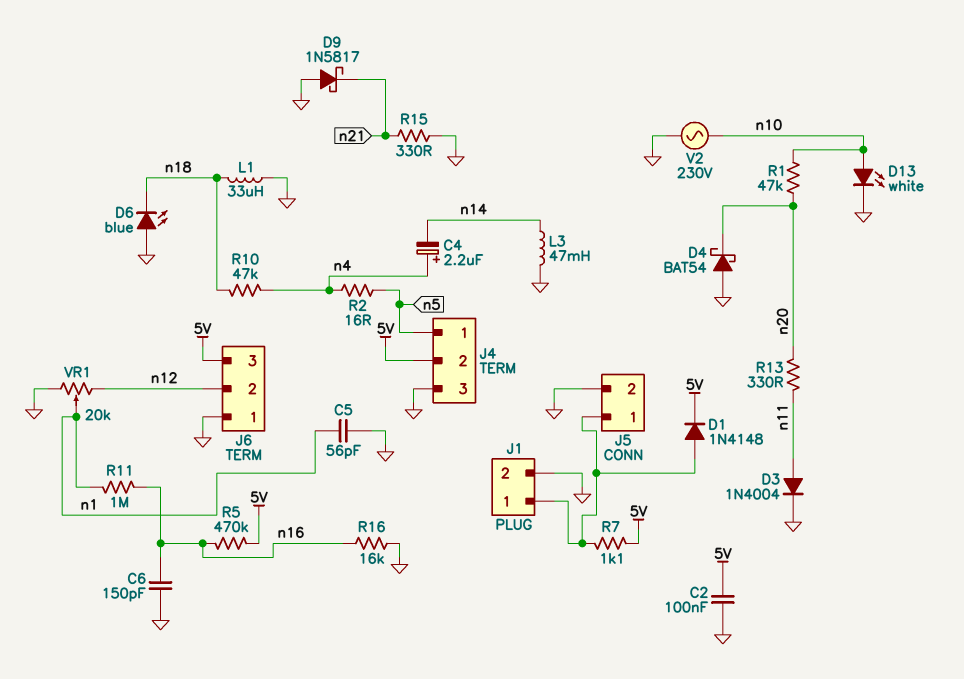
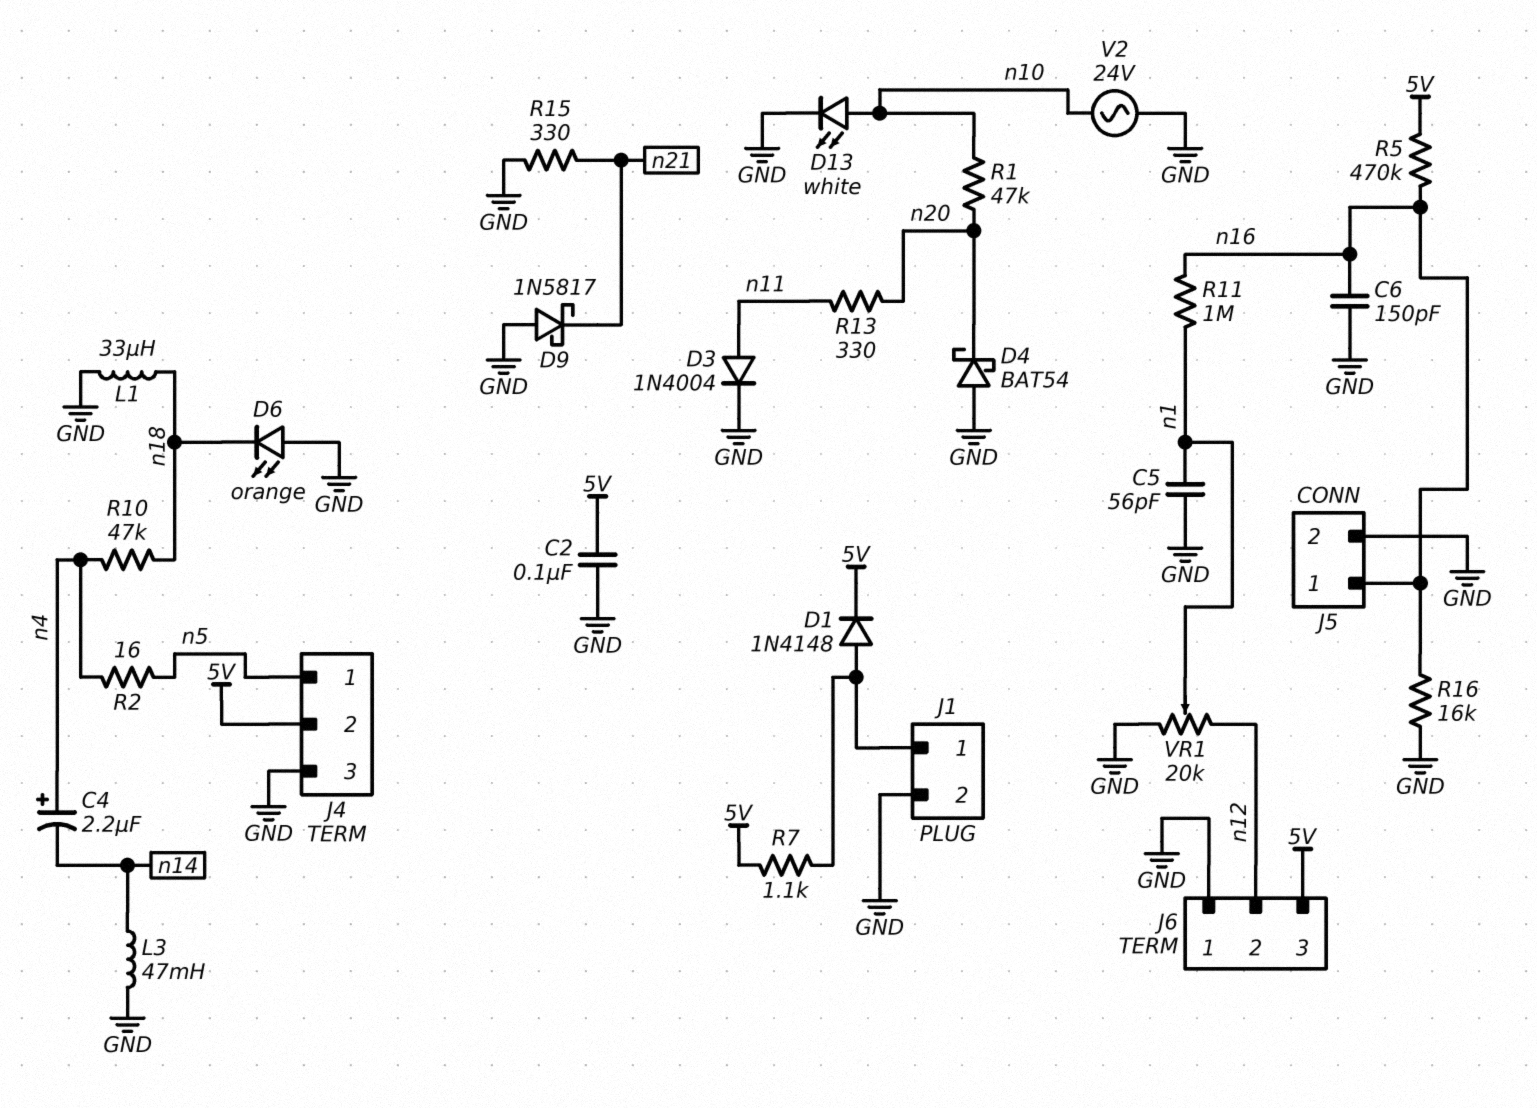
D6: LED blue (A GND, K n18) -> LED orange (A GND, K n18)
J5 pin 1: J1/1 -> n16
V2: AC 230V (GND, n10) -> AC 24V (GND, n10)

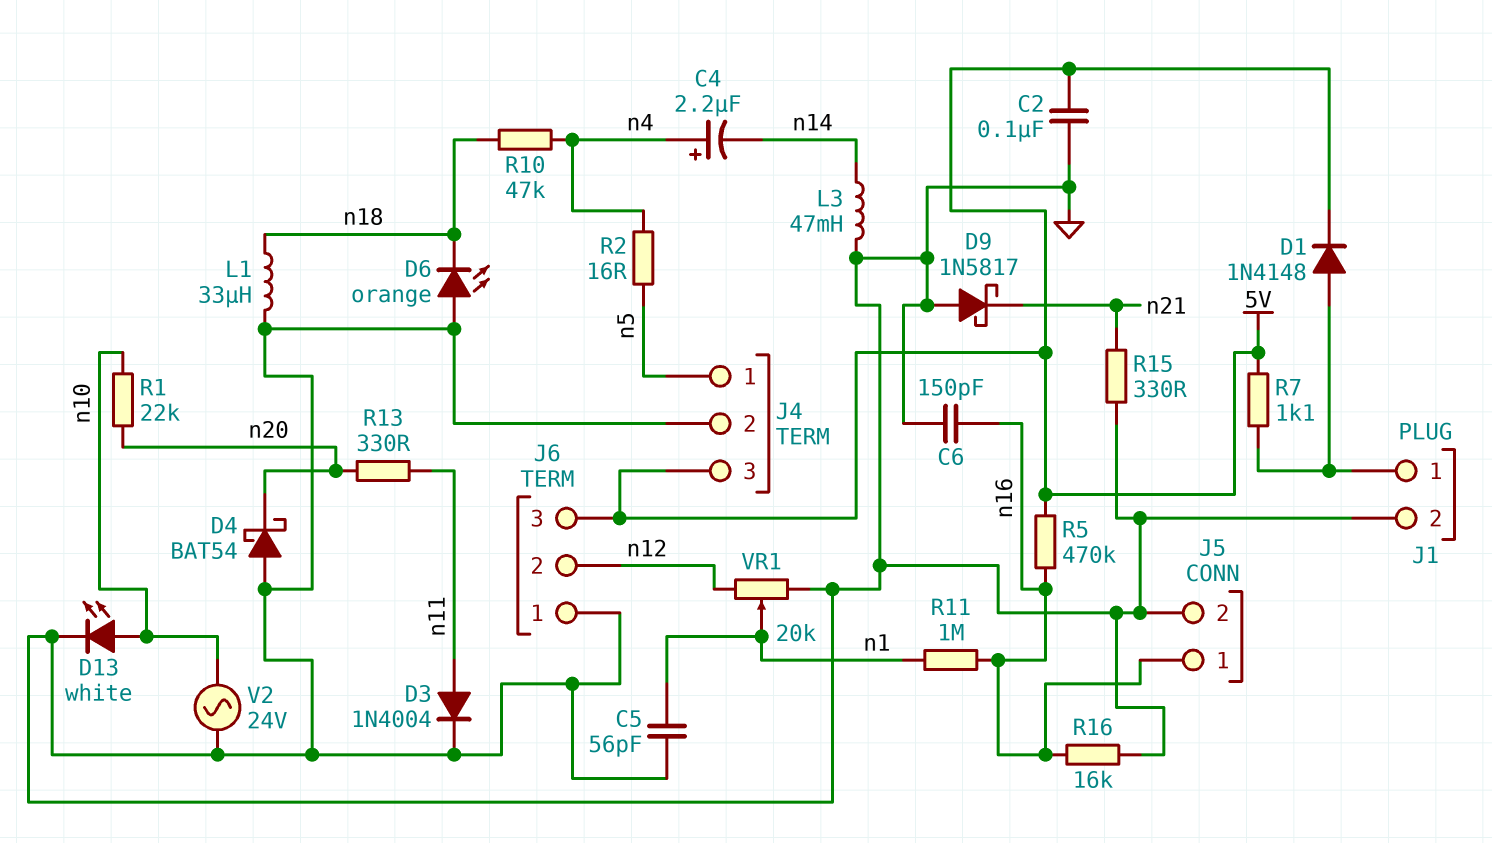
J4 pin 2: 5V -> GND
J4 pin 3: GND -> 5V
R1: 47k (n10, n20) -> 22k (n10, n20)

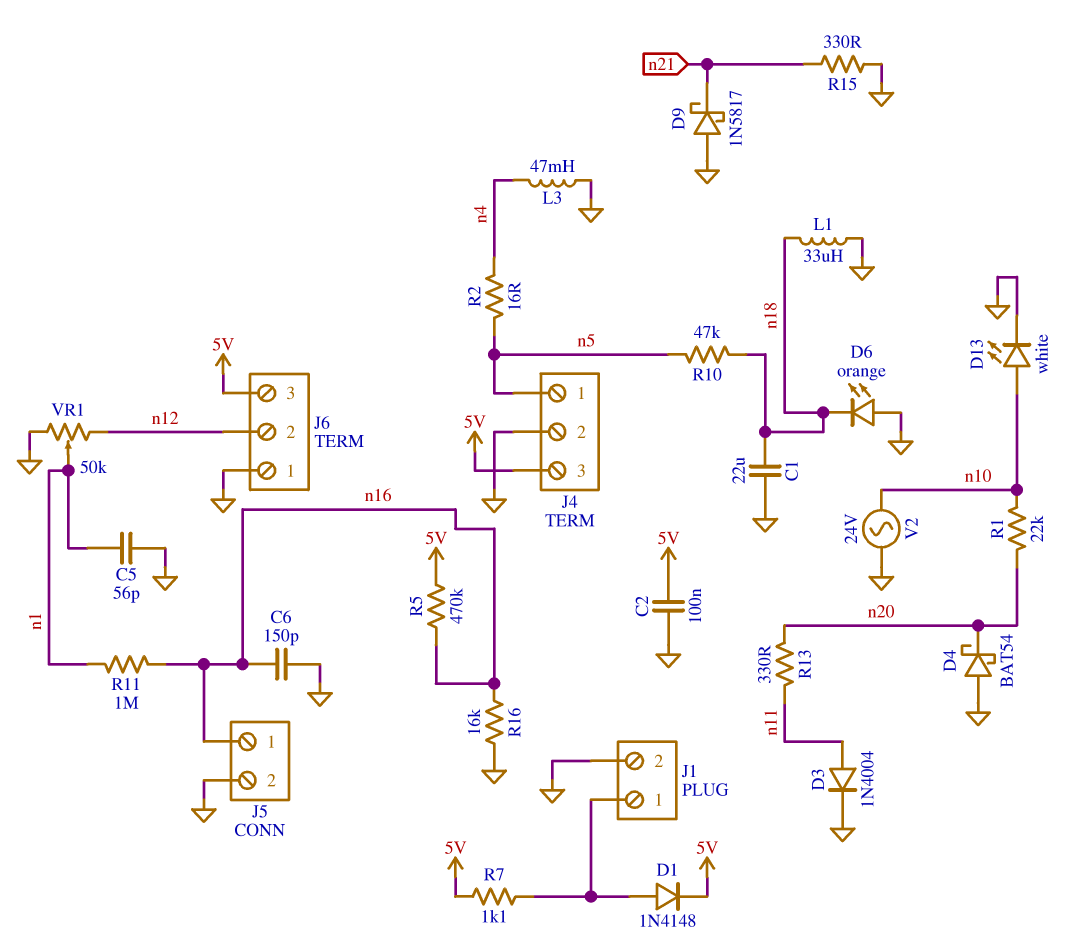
C1: none -> 22uF (GND, n18)
C4: 2.2uF (plus n4, minus n14) -> none
L3: 47mH (GND, n14) -> 47mH (GND, n4)
R10: 47k (n4, n18) -> 47k (n5, n18)
VR1: 20k (GND, n12, wiper n1) -> 50k (GND, n12, wiper n1)

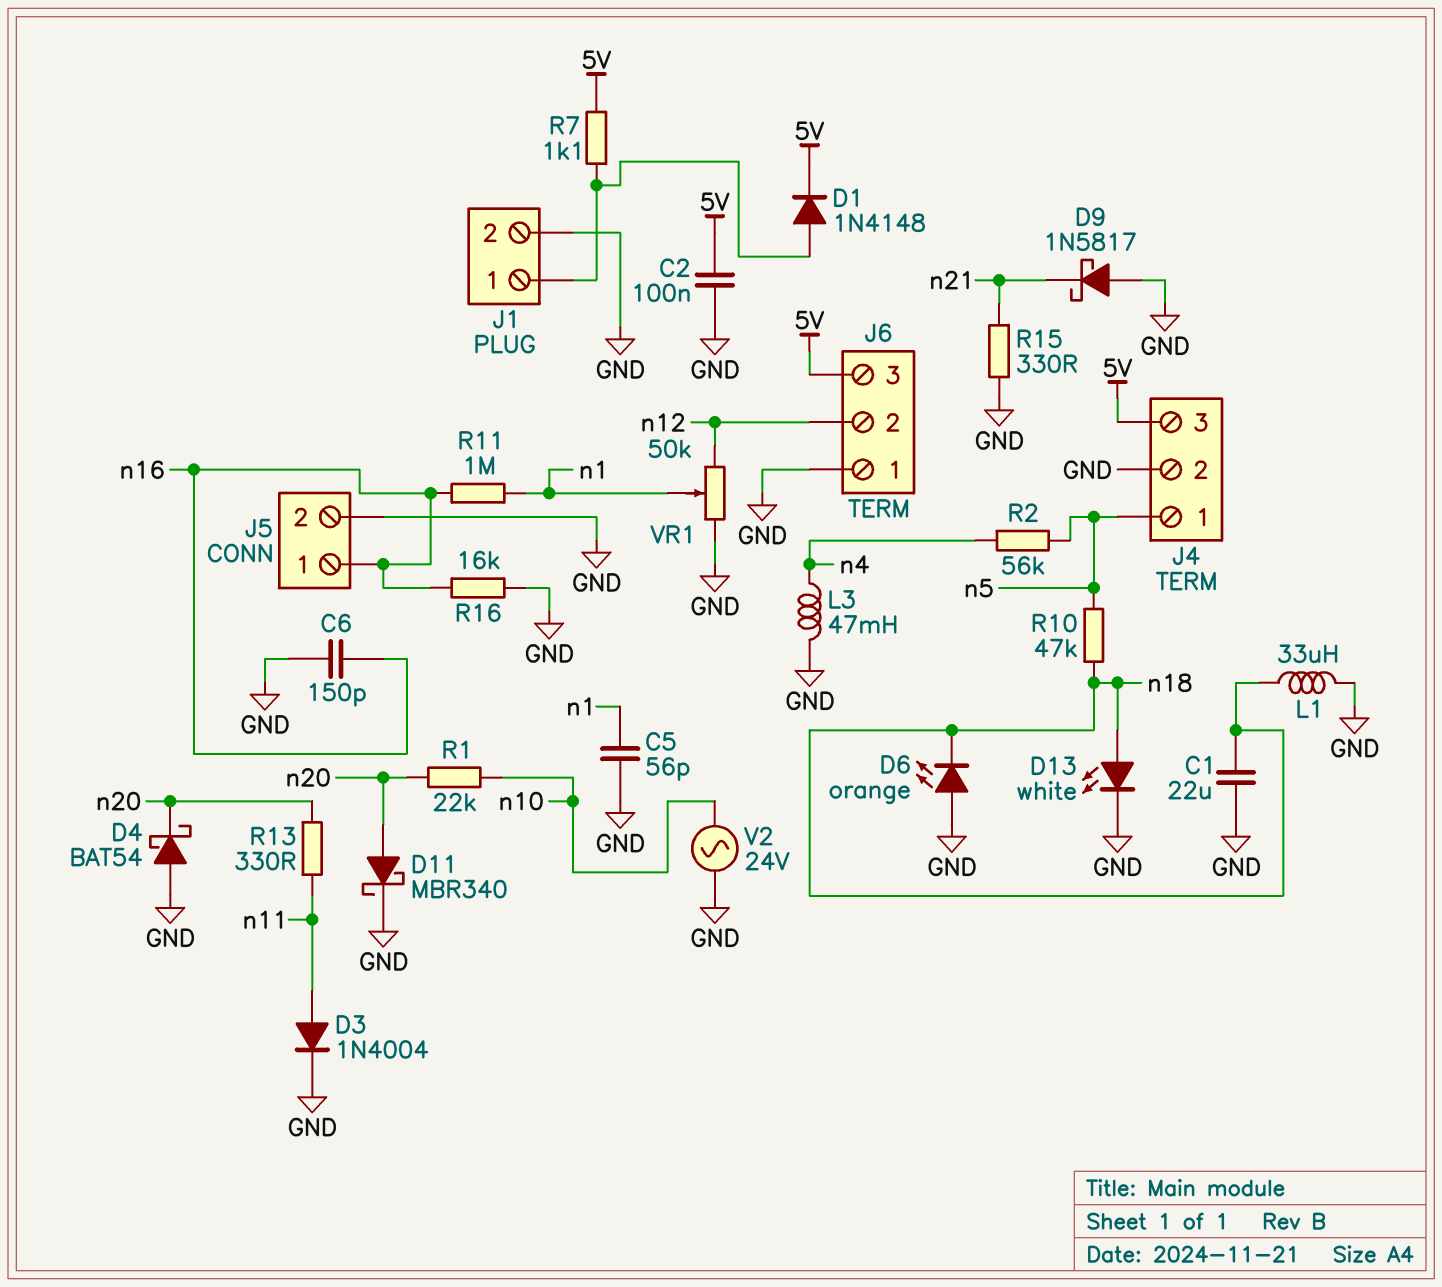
D11: none -> schottky MBR340 (A n20, K GND)
D13: LED white (A n10, K GND) -> LED white (A n18, K GND)
R2: 16 (n4, n5) -> 56k (n4, n5)
R5: 470k (5V, n16) -> none

